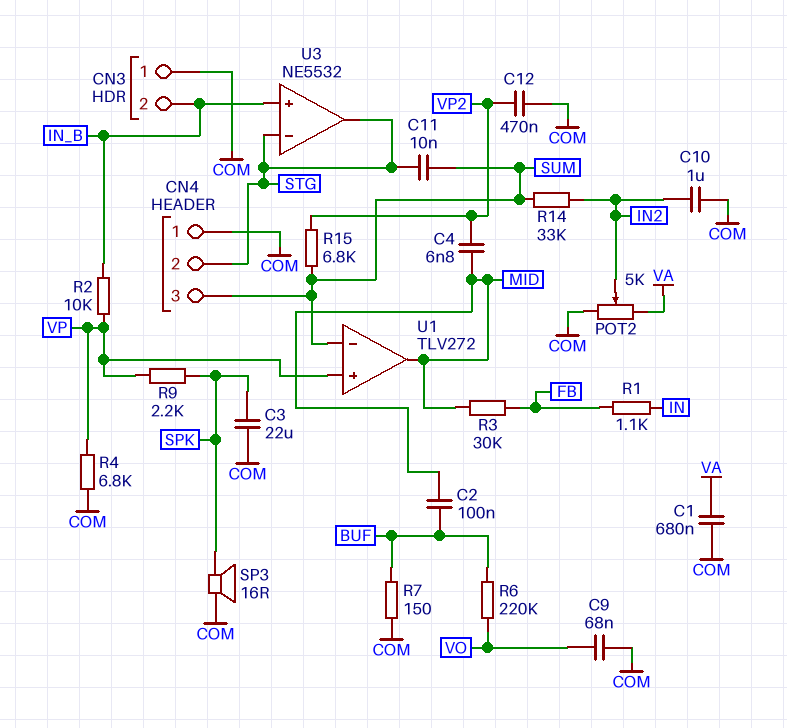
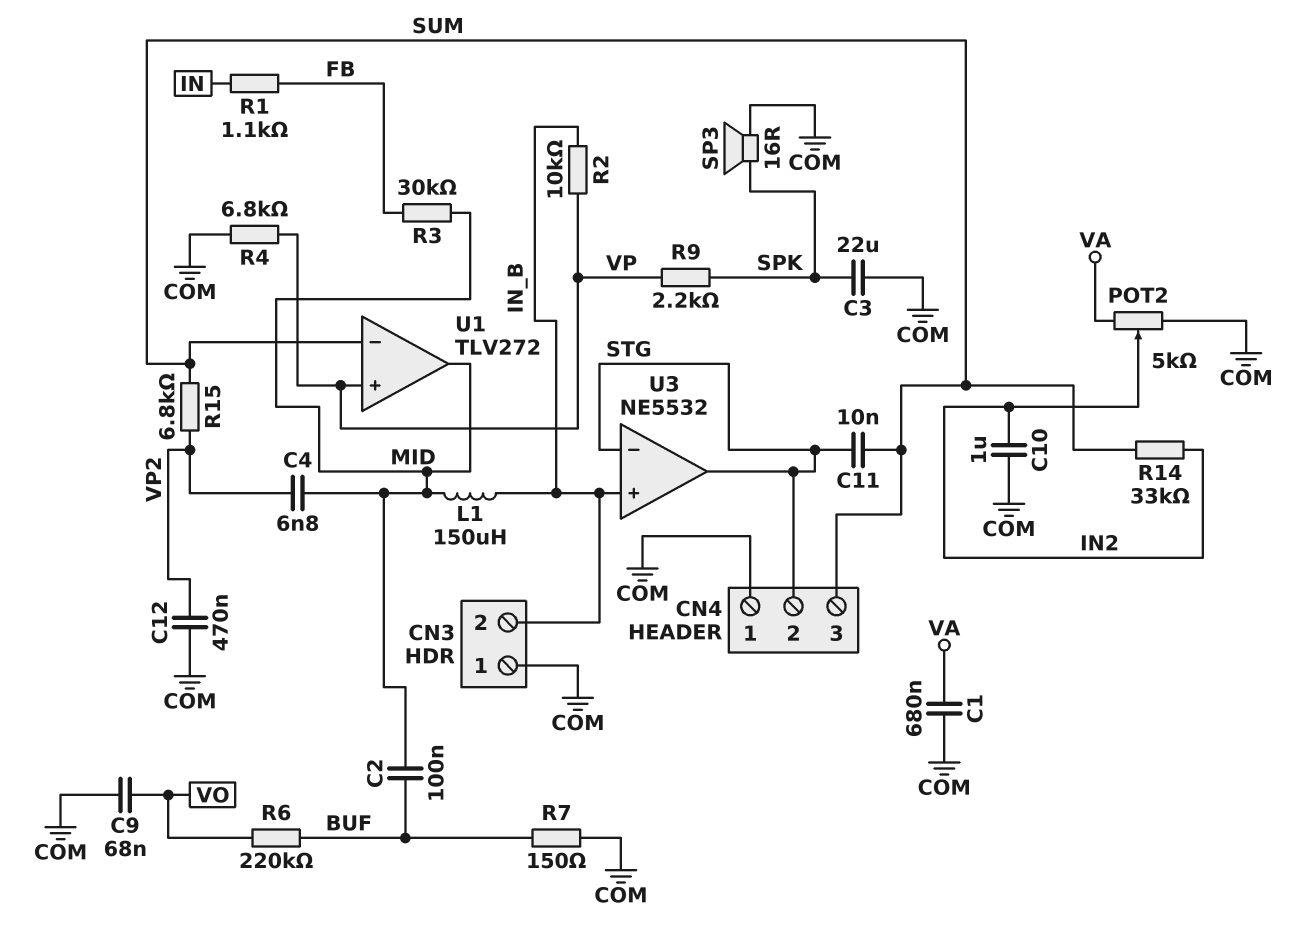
L1: none -> 150uH (IN_B, MID)

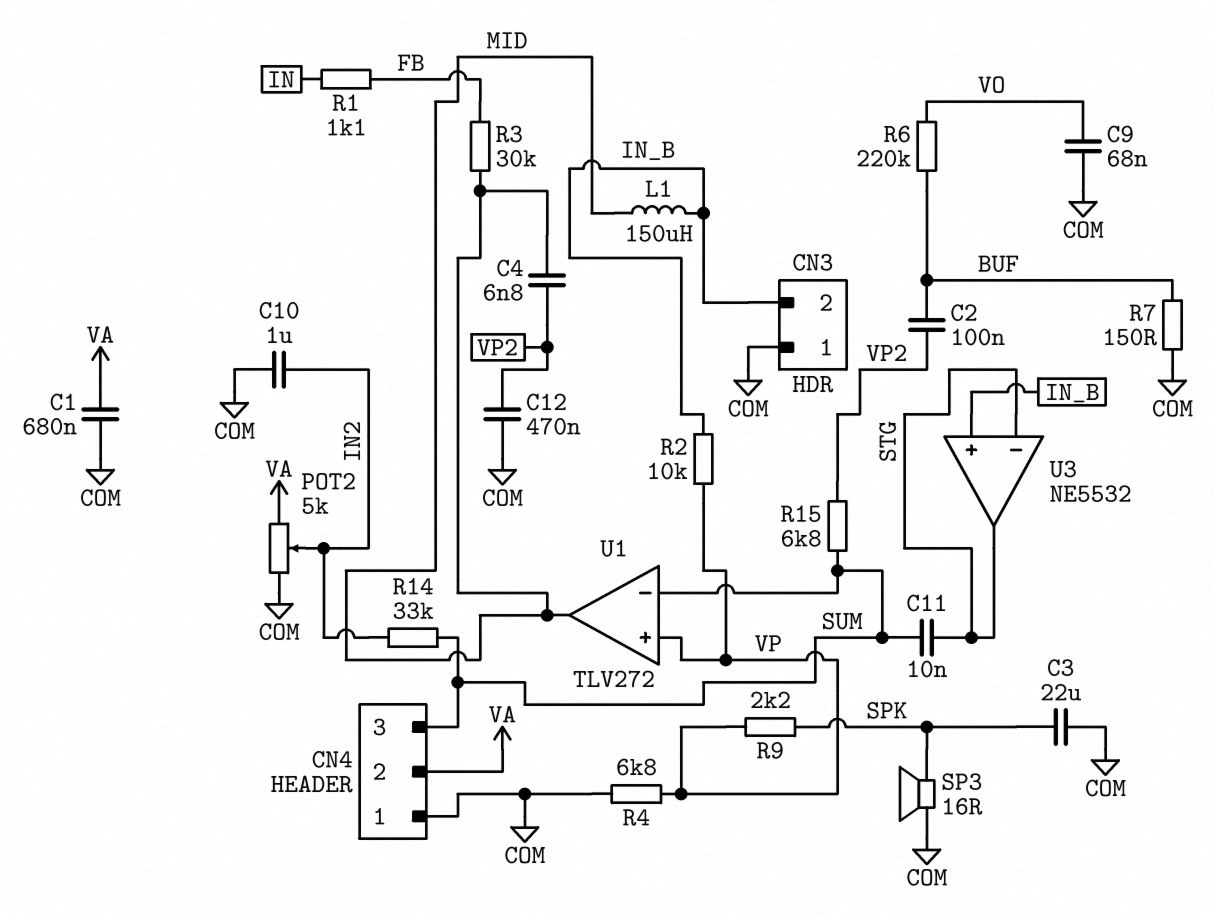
C2: 100nF (BUF, MID) -> 100nF (BUF, VP2)
CN4 pin 2: STG -> VA

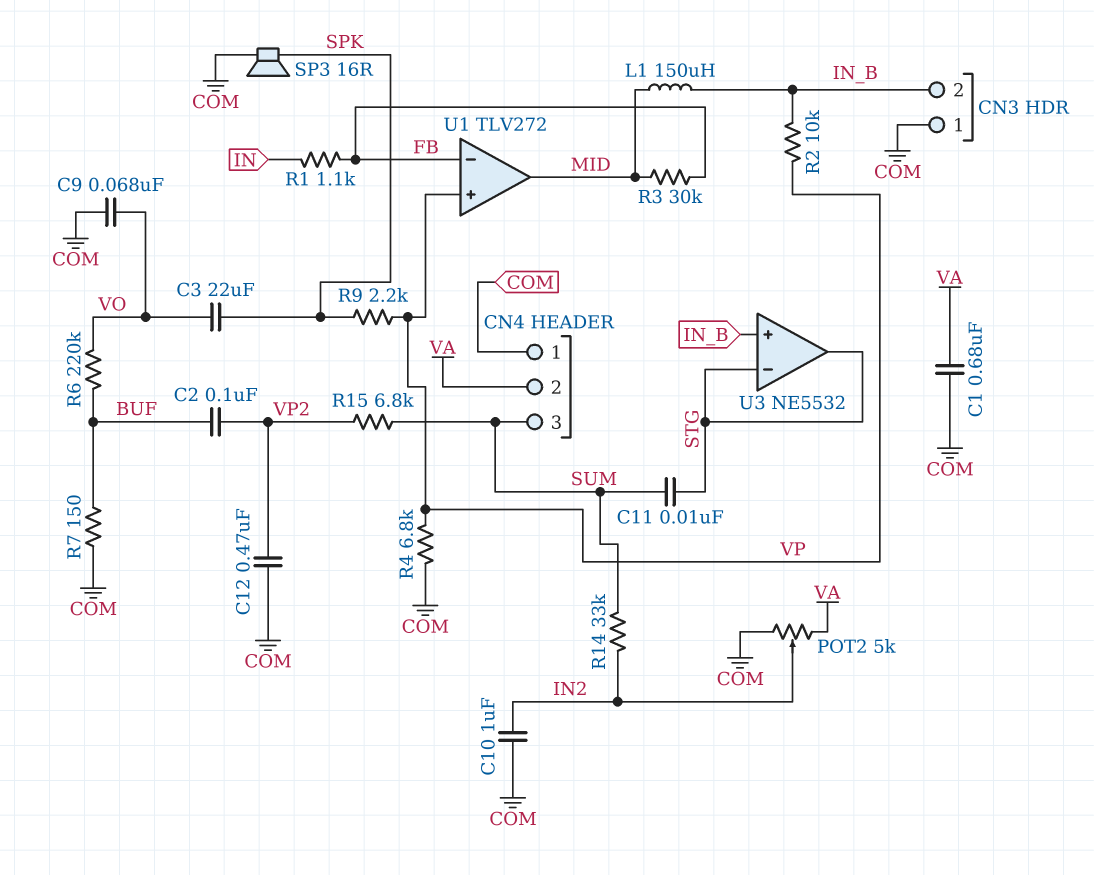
C3: 22uF (COM, SPK) -> 22uF (SPK, VO)
C4: 6.8nF (MID, VP2) -> none
U1 pin in-: SUM -> FB

